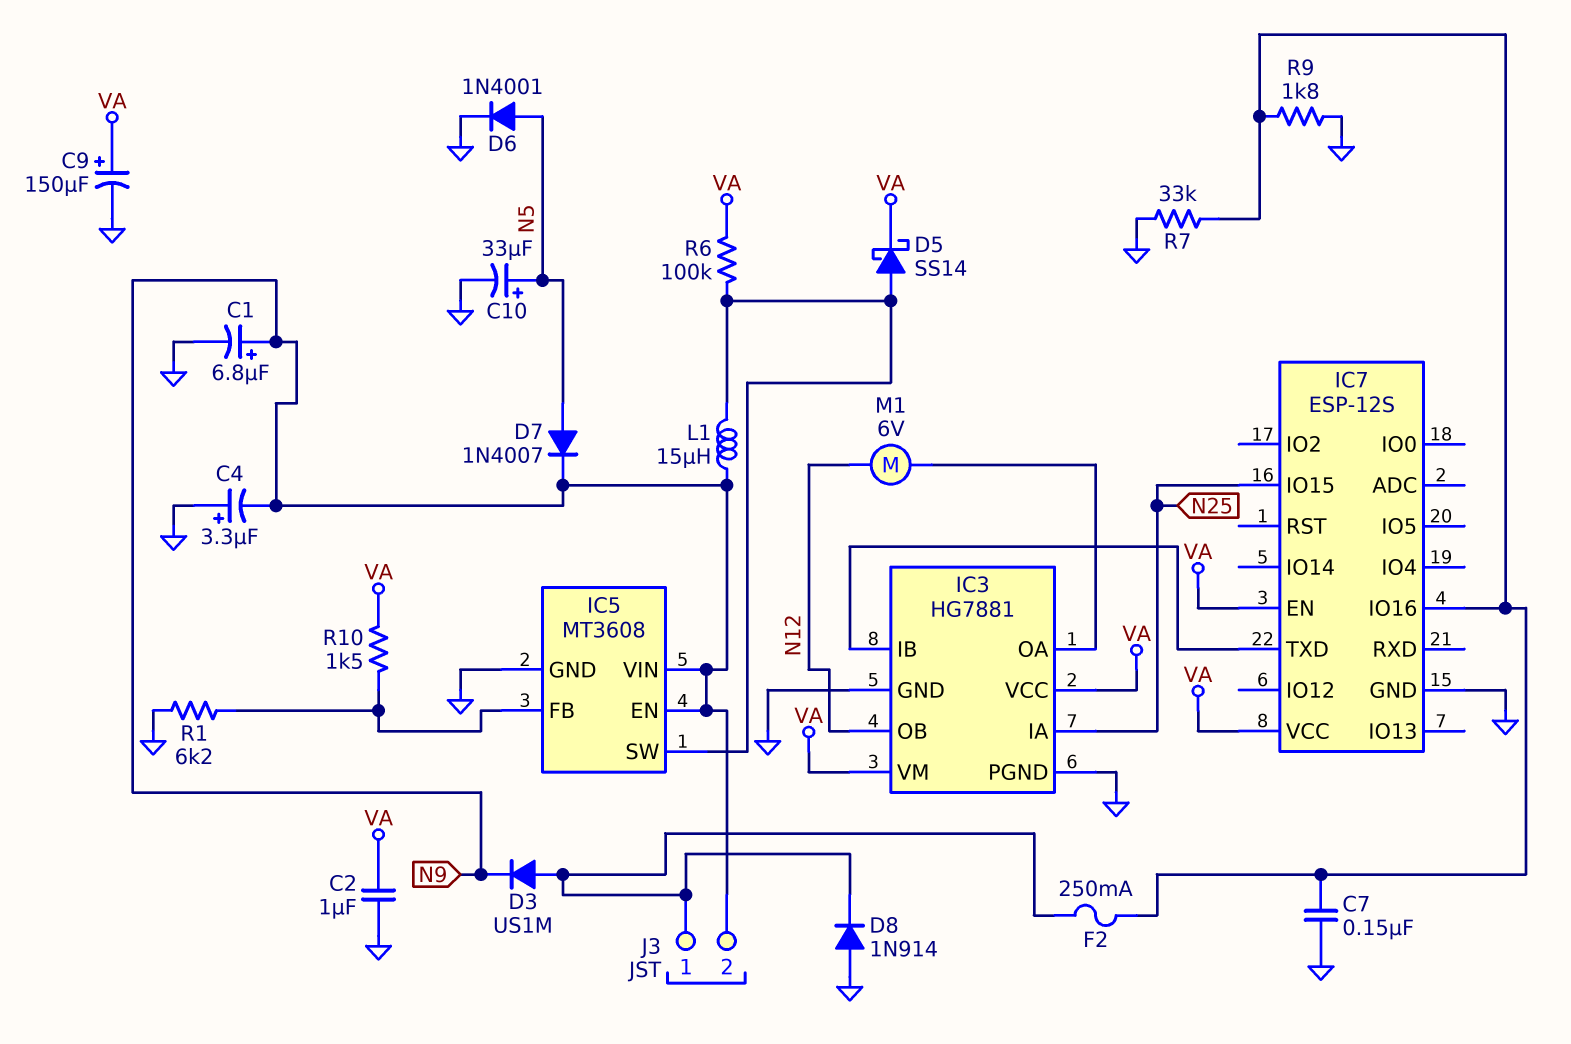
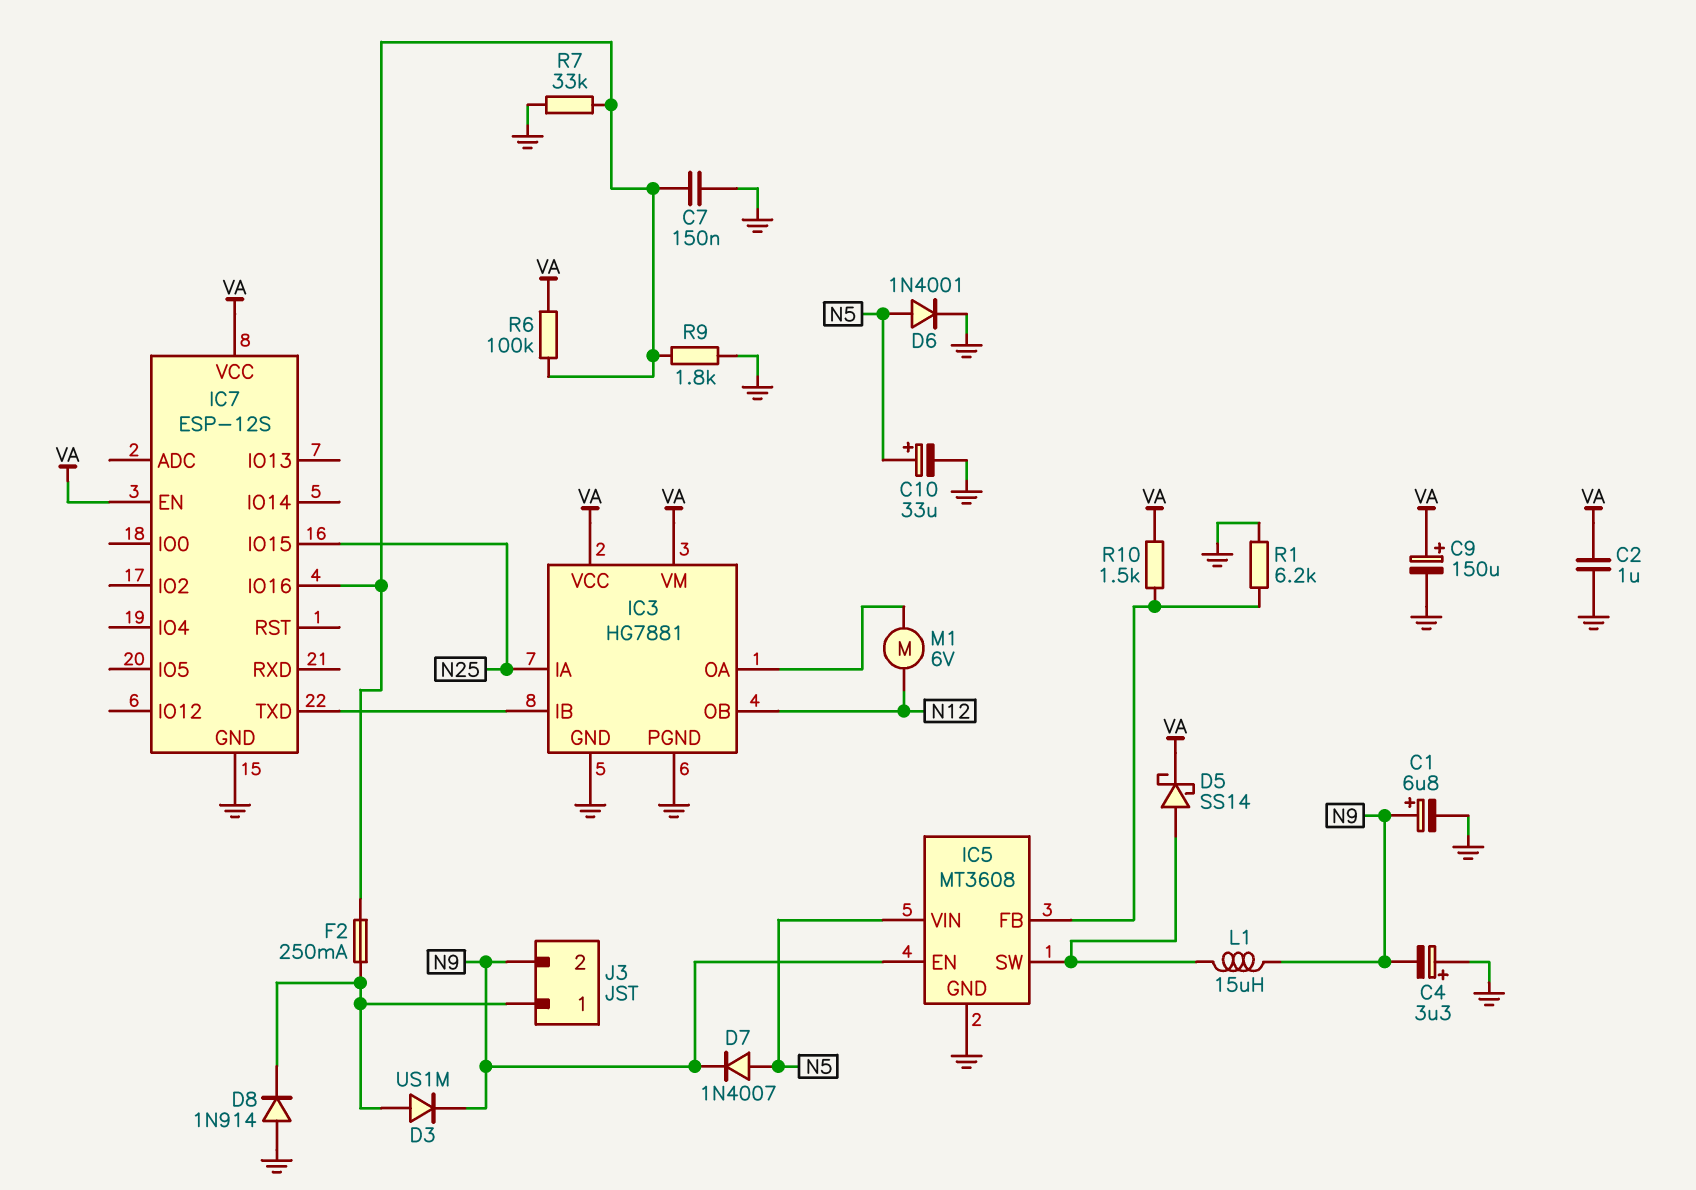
IC5 pin VIN: N9 -> N5
R6: 100k (IC5/SW, VA) -> 100k (IC7/IO16, VA)

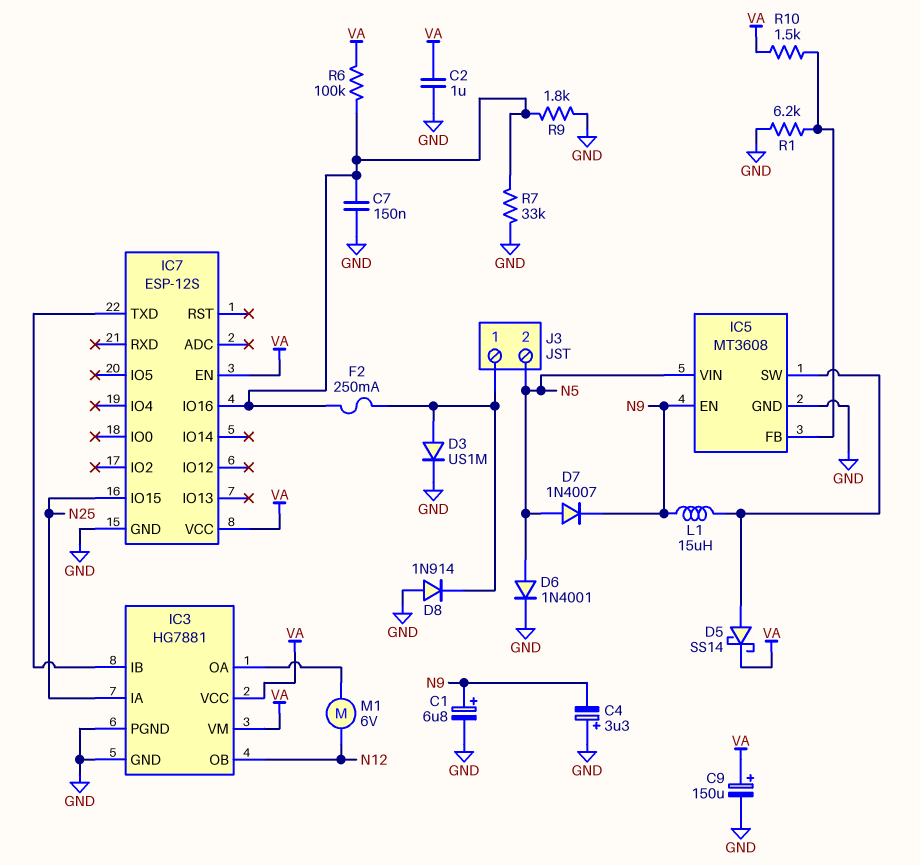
C10: 33uF (plus N5, minus GND) -> none
D3: diode US1M (A J3/1, K N9) -> diode US1M (A J3/1, K GND)
J3 pin 2: N9 -> N5

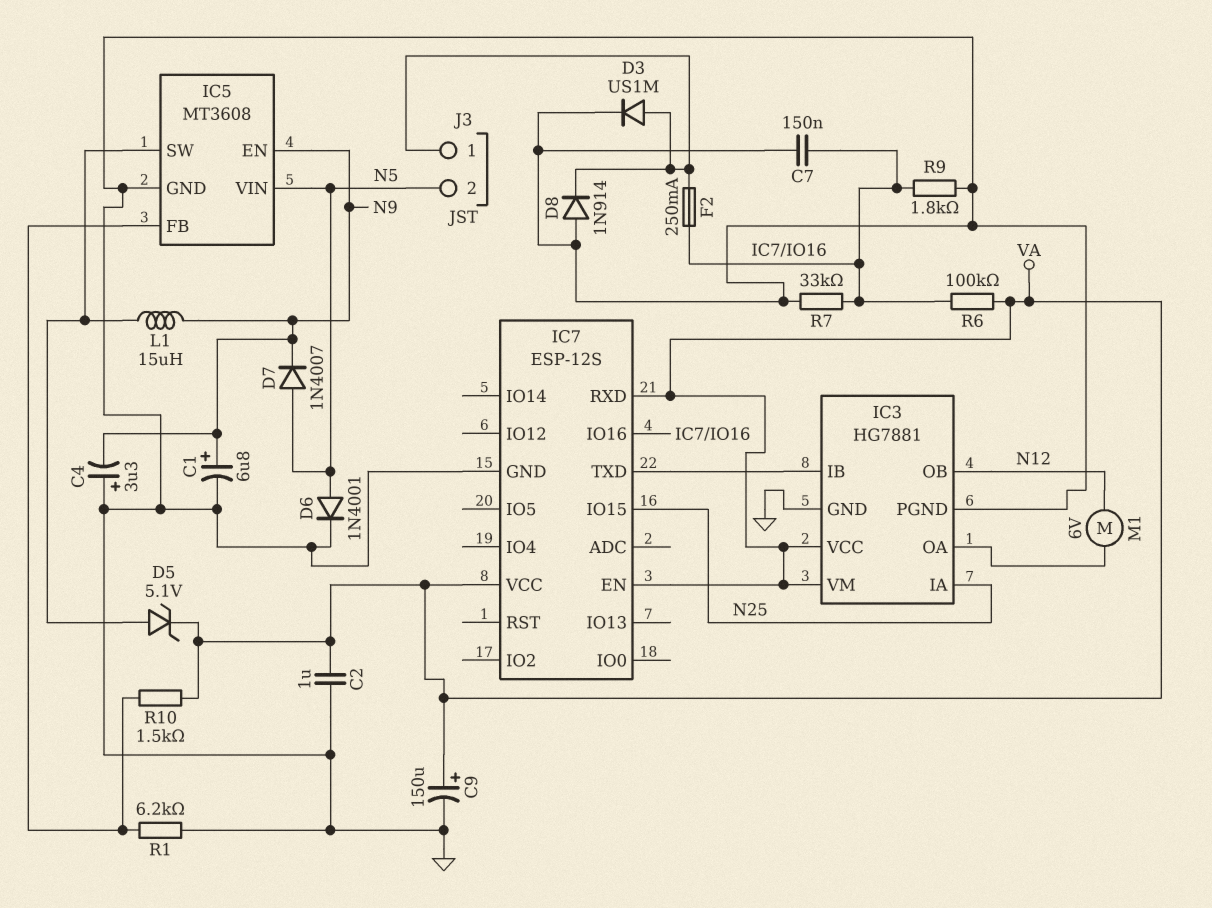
D5: schottky SS14 (A IC5/SW, K VA) -> zener 5.1V (A IC5/SW, K VA)
IC7 pin RXD: none -> VA

